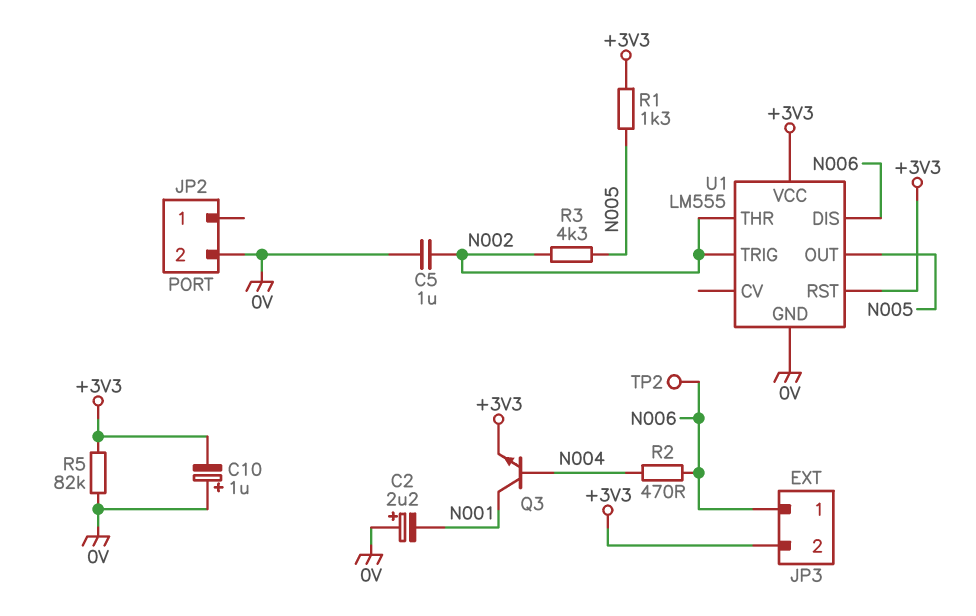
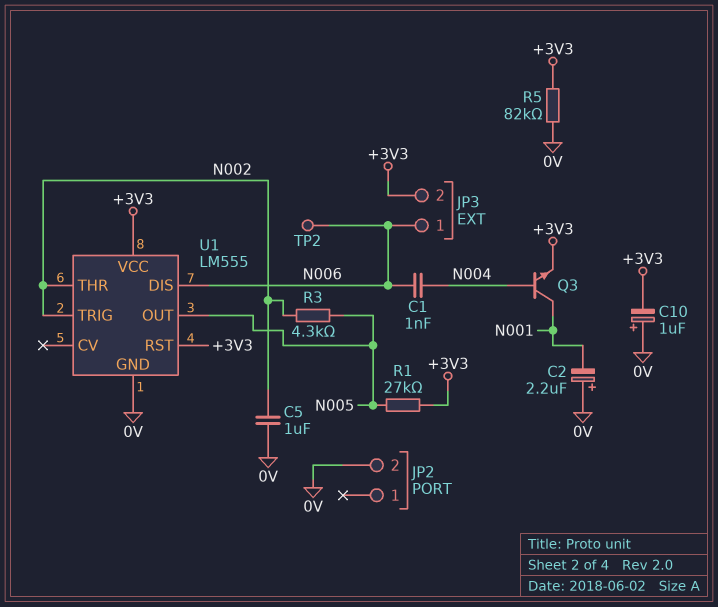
C1: none -> 1nF (N004, N006)
R1: 1.3k (+3V3, N005) -> 27k (+3V3, N005)
R2: 470 (N004, N006) -> none

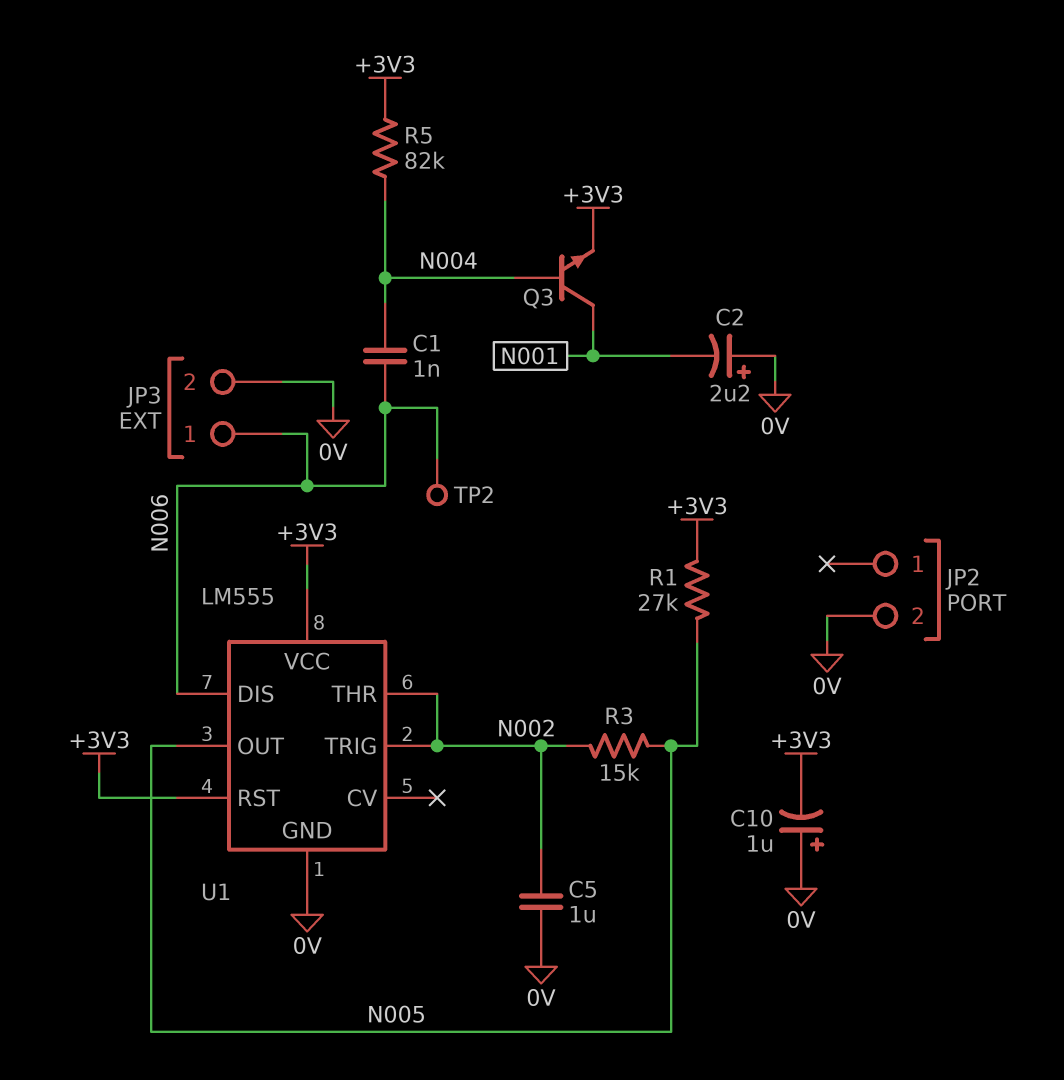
JP3 pin 2: +3V3 -> 0V
R3: 4.3k (N002, N005) -> 15k (N002, N005)
R5: 82k (+3V3, 0V) -> 82k (+3V3, N004)

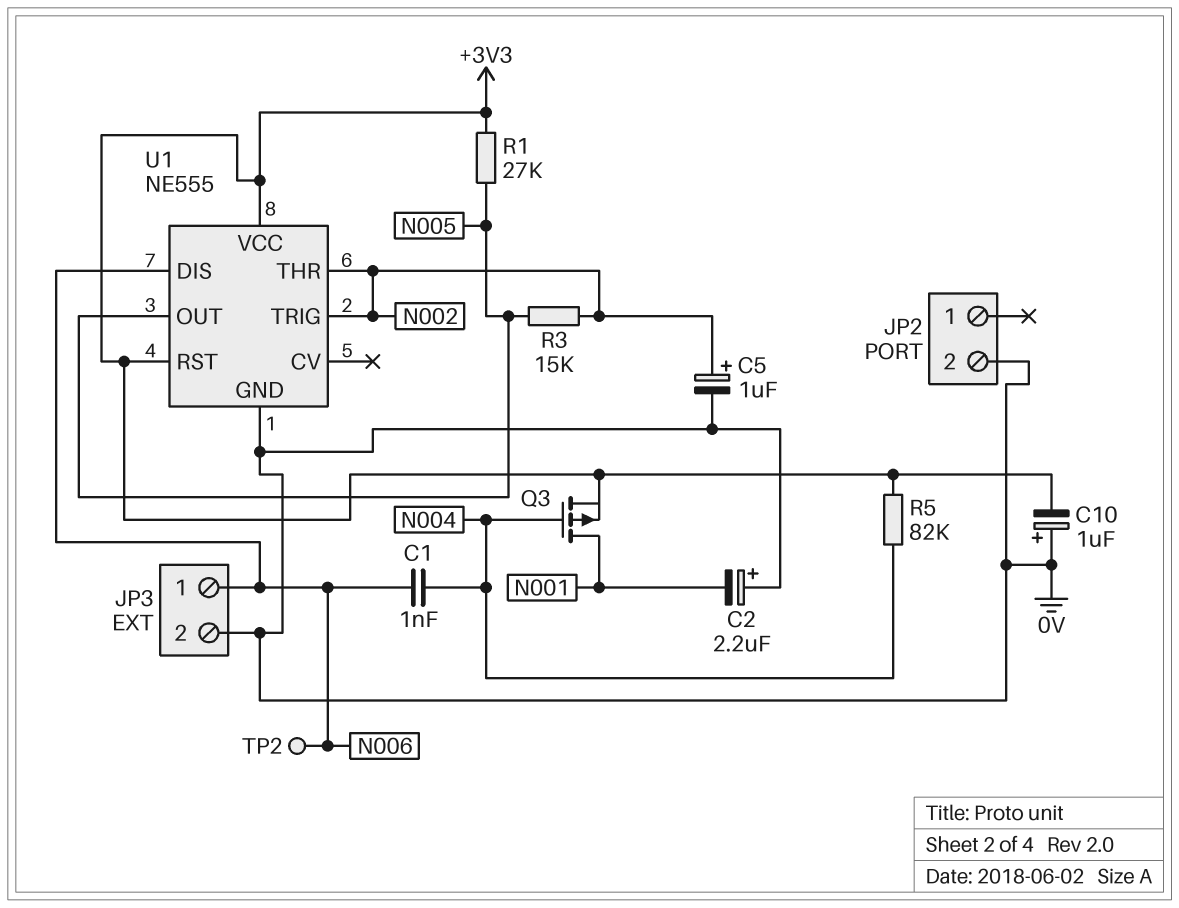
C5: 1uF (0V, N002) -> 1uF (plus N002, minus 0V)
Q3: NPN (B N004, C N001, E +3V3) -> PMOS (G N004, D N001, S +3V3)
U1: LM555 -> NE555

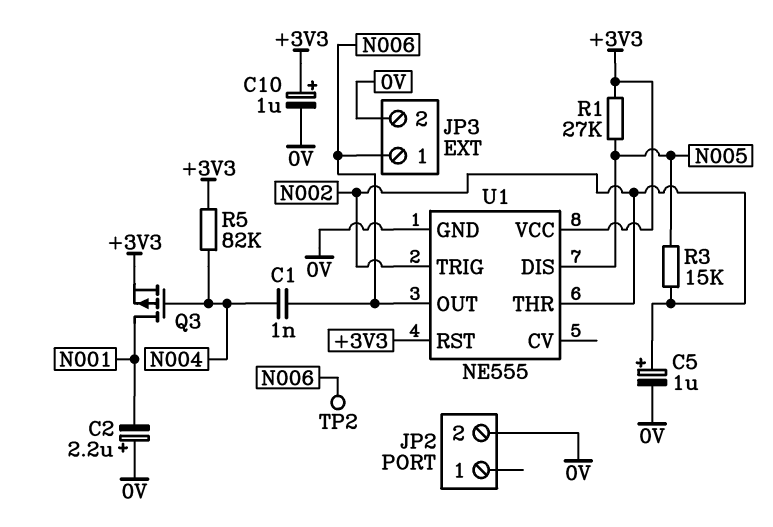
C10: 1uF (plus 0V, minus +3V3) -> 1uF (plus +3V3, minus 0V)
U1 pin DIS: N006 -> N005
U1 pin OUT: N005 -> N006

